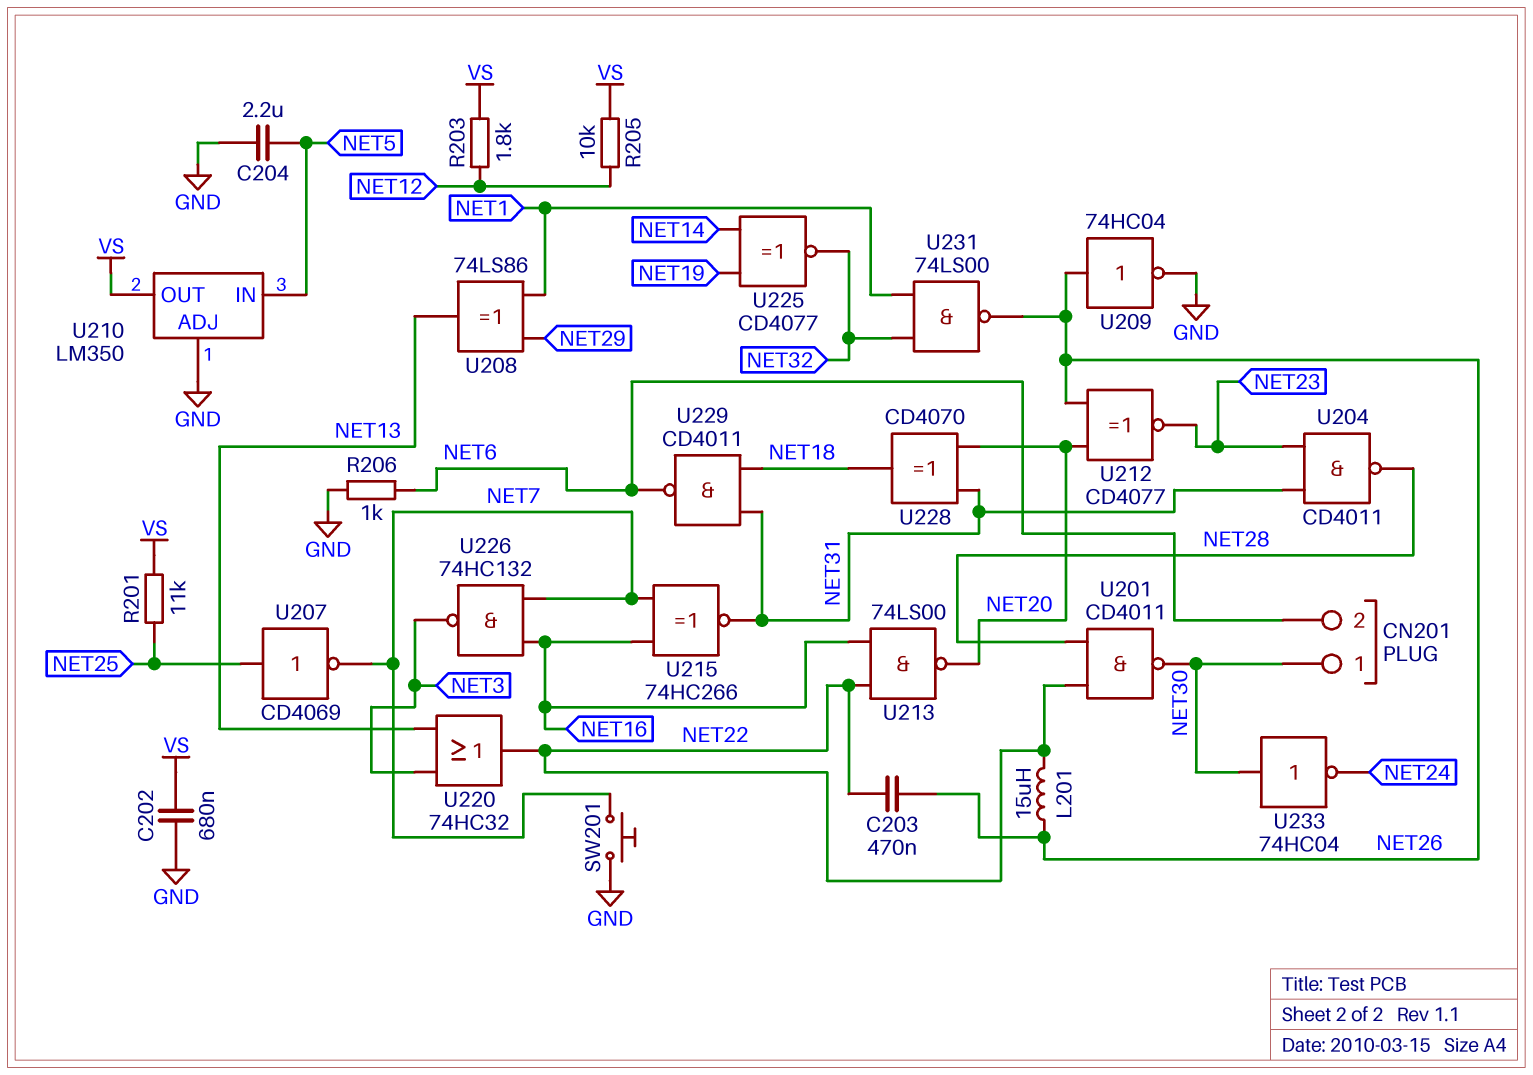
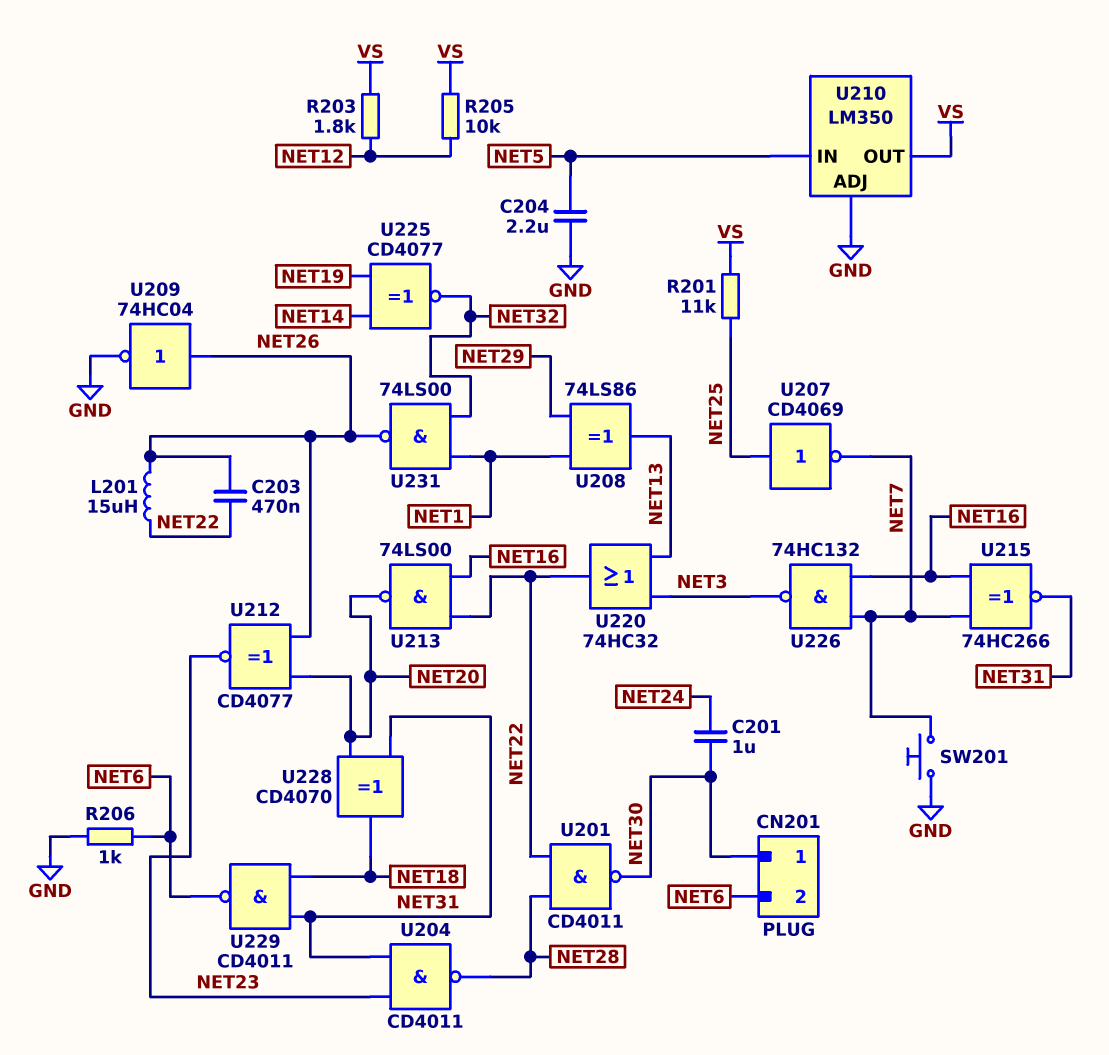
C201: none -> 1uF (NET24, NET30)
C202: 680nF (GND, VS) -> none
U233: NOT 74HC04 (in NET30, out NET24) -> none

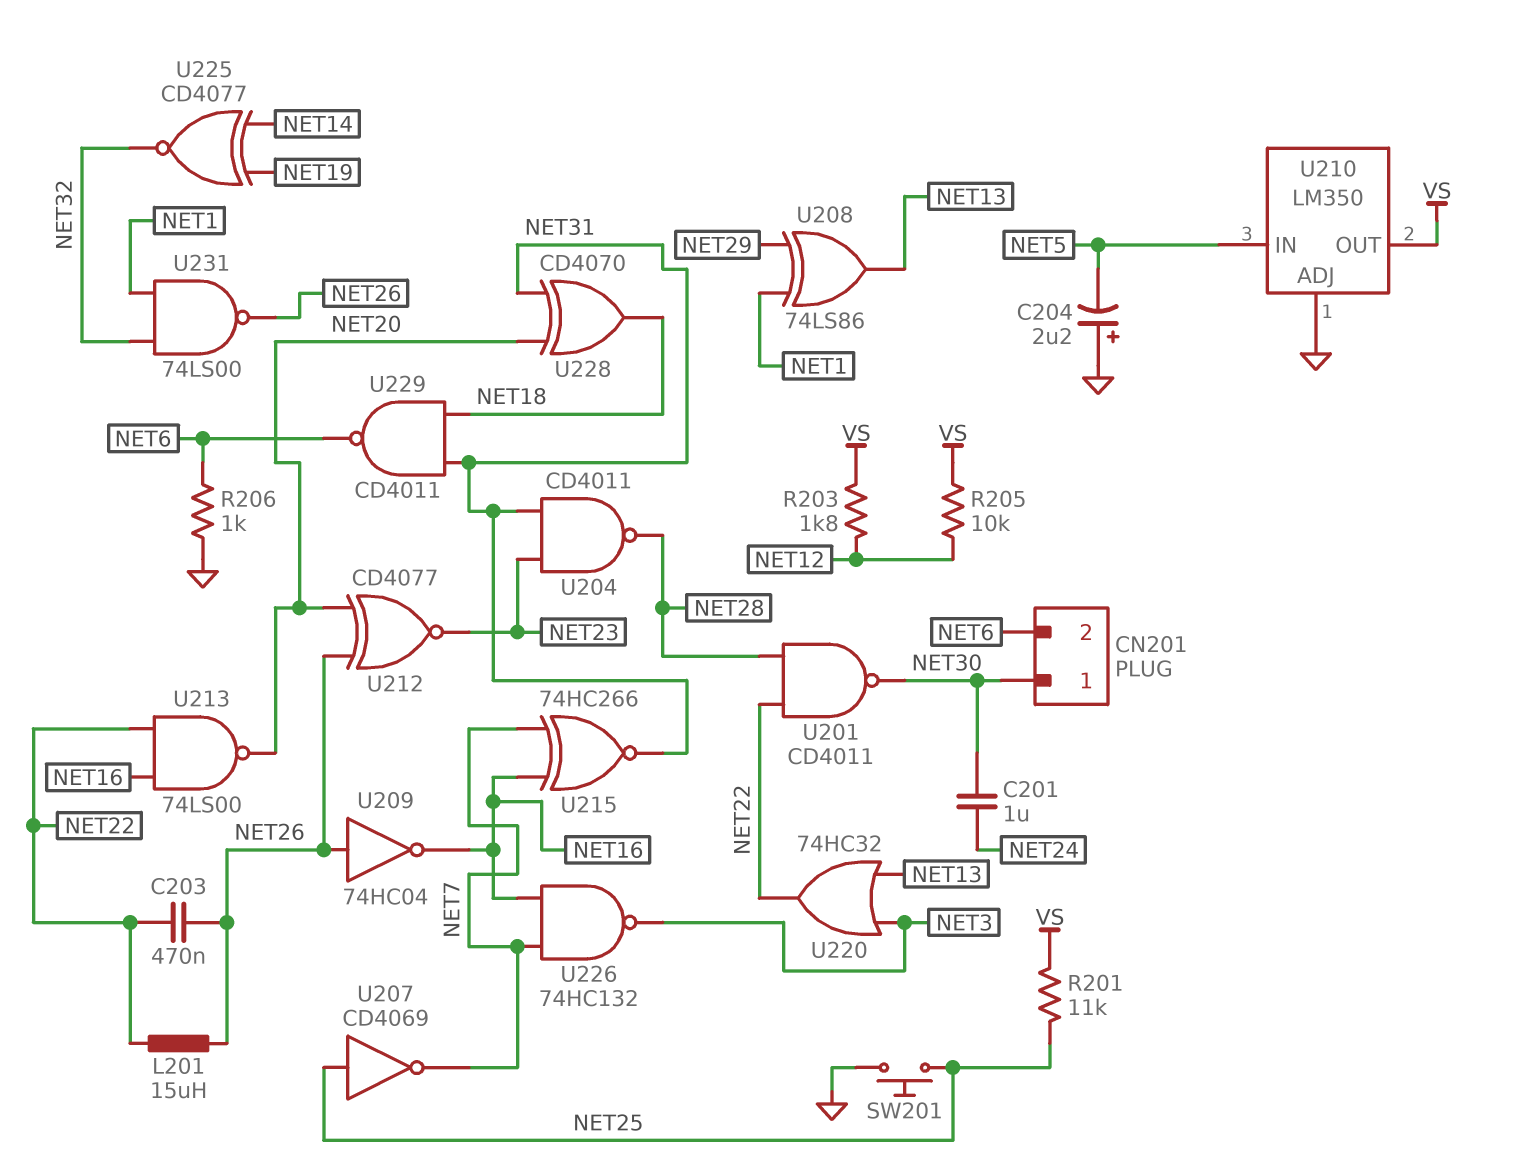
C204: 2.2uF (GND, NET5) -> 2.2uF (plus GND, minus NET5)
SW201: button (GND, NET7) -> button (GND, NET25)
U209: NOT 74HC04 (in NET26, out GND) -> NOT 74HC04 (in NET26, out NET16)

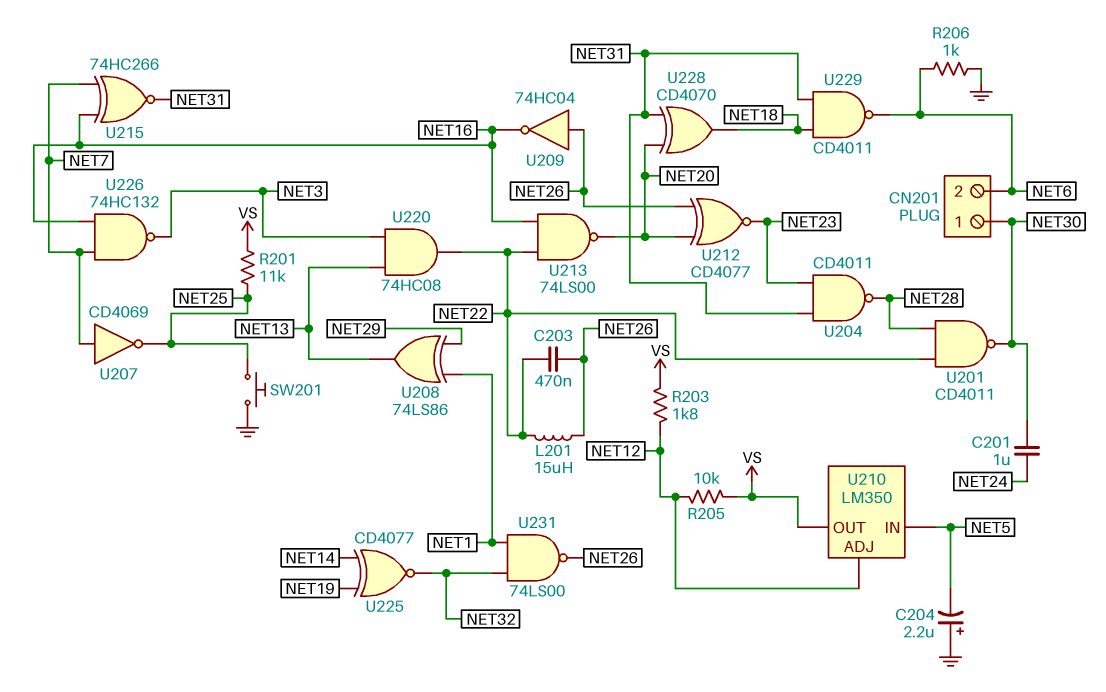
U207: NOT CD4069 (in NET25, out NET7) -> NOT CD4069 (in NET7, out NET25)
U210 pin ADJ: GND -> NET12
U220: OR 74HC32 (in NET3, in NET13, out NET22) -> AND 74HC08 (in NET3, in NET13, out NET22)

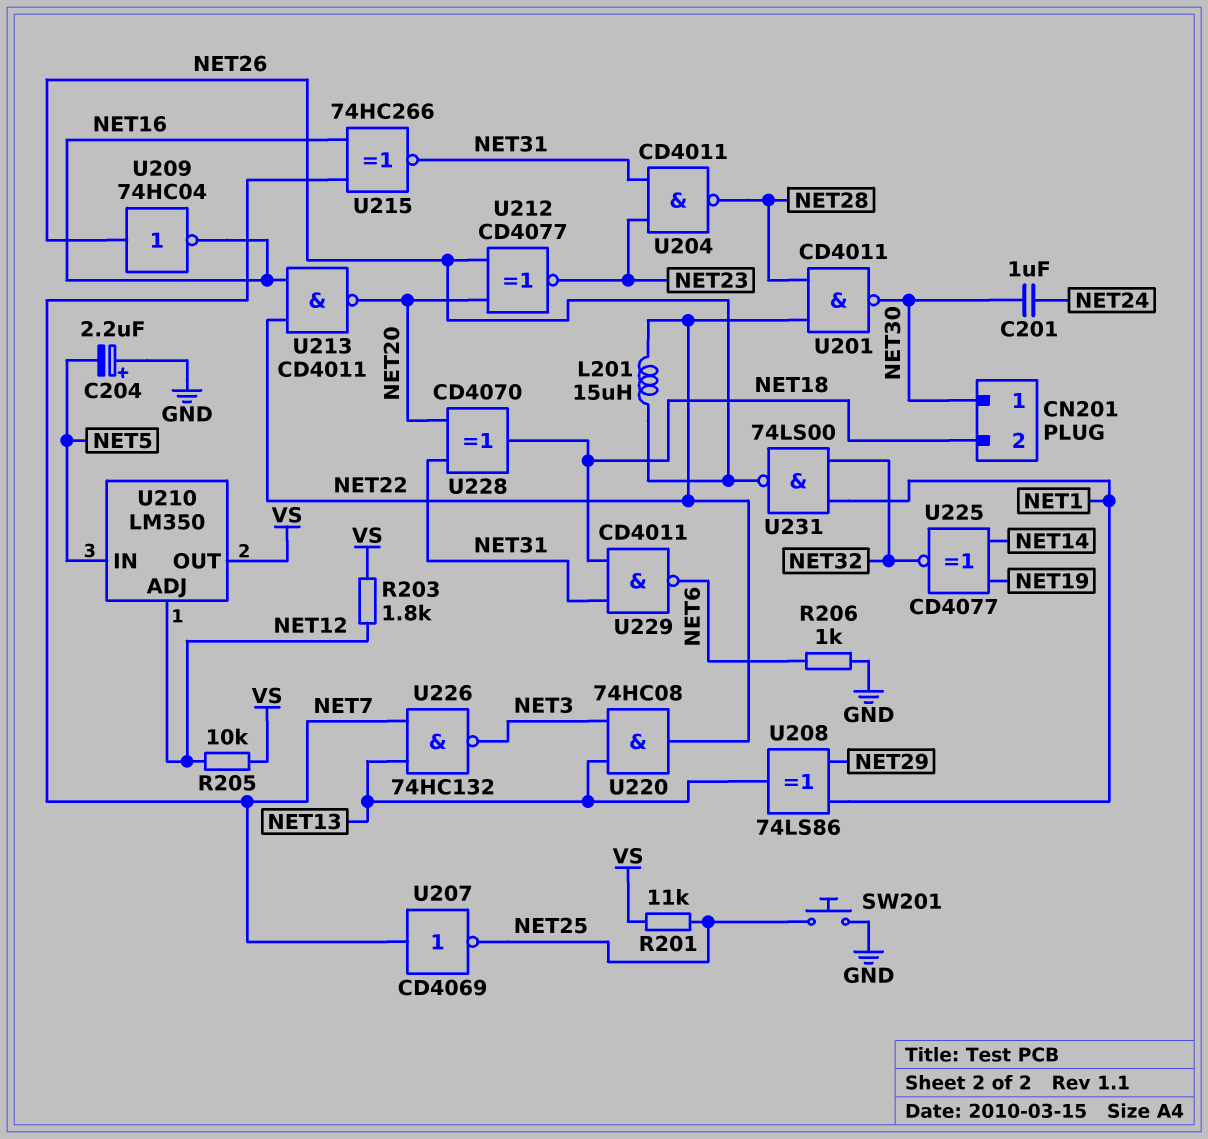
C203: 470nF (NET22, NET26) -> none
CN201 pin 2: NET6 -> NET18
U213: NAND 74LS00 (in NET16, in NET22, out NET20) -> NAND CD4011 (in NET16, in NET22, out NET20)
U226: NAND 74HC132 (in NET7, in NET16, out NET3) -> NAND 74HC132 (in NET7, in NET13, out NET3)

